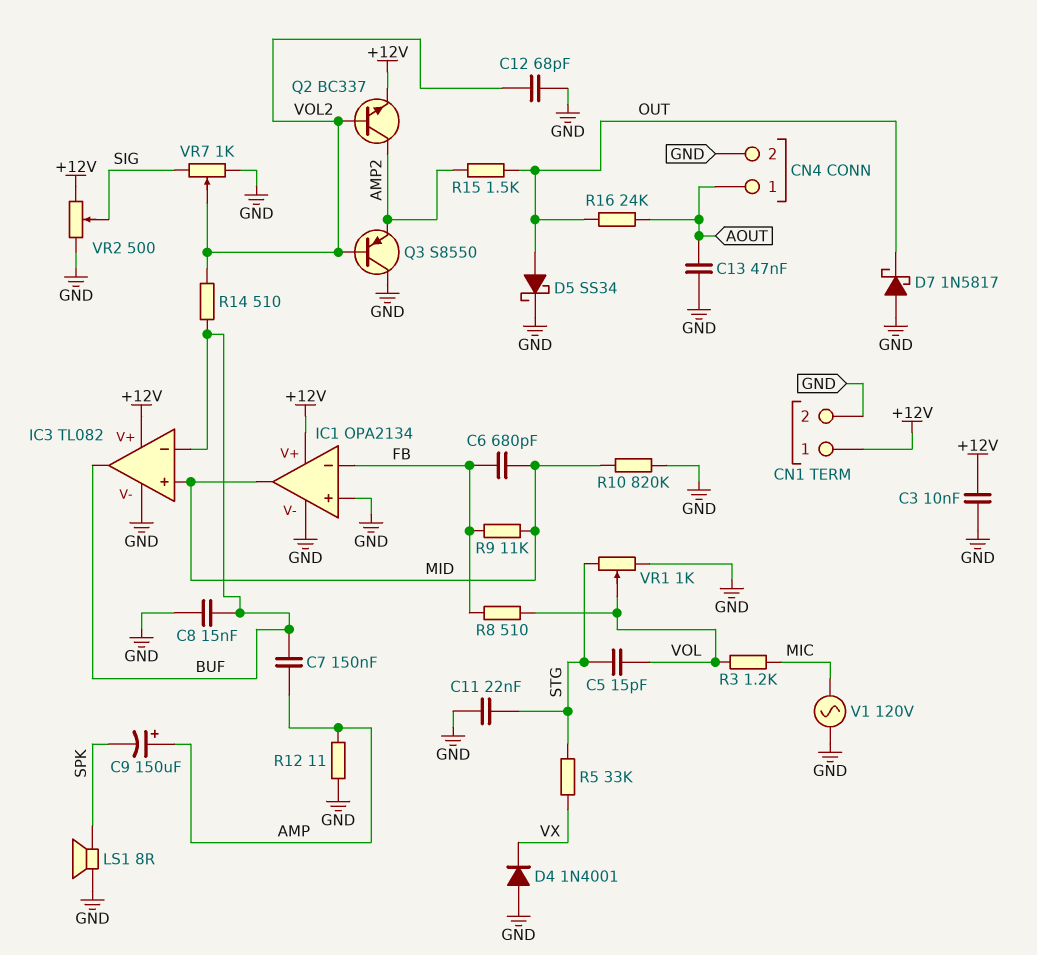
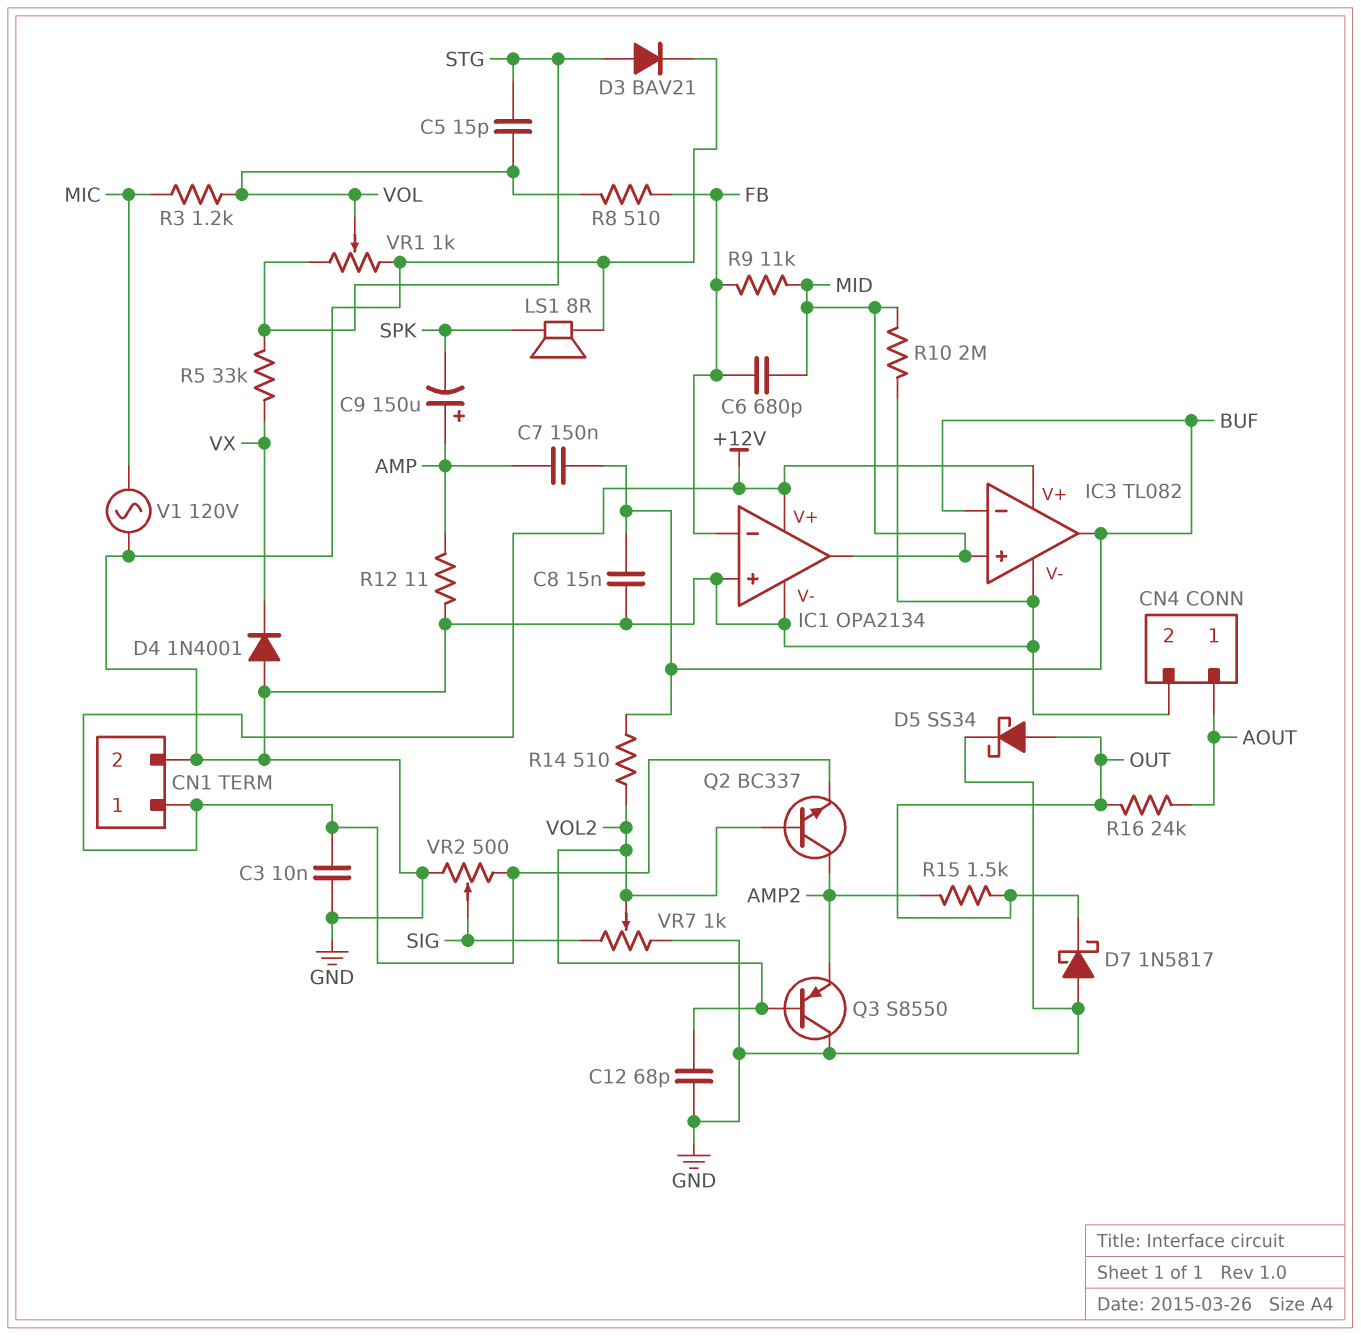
C11: 22nF (GND, STG) -> none
C13: 47nF (AOUT, GND) -> none
D3: none -> diode BAV21 (A STG, K GND)
R10: 820k (GND, MID) -> 2M (GND, MID)

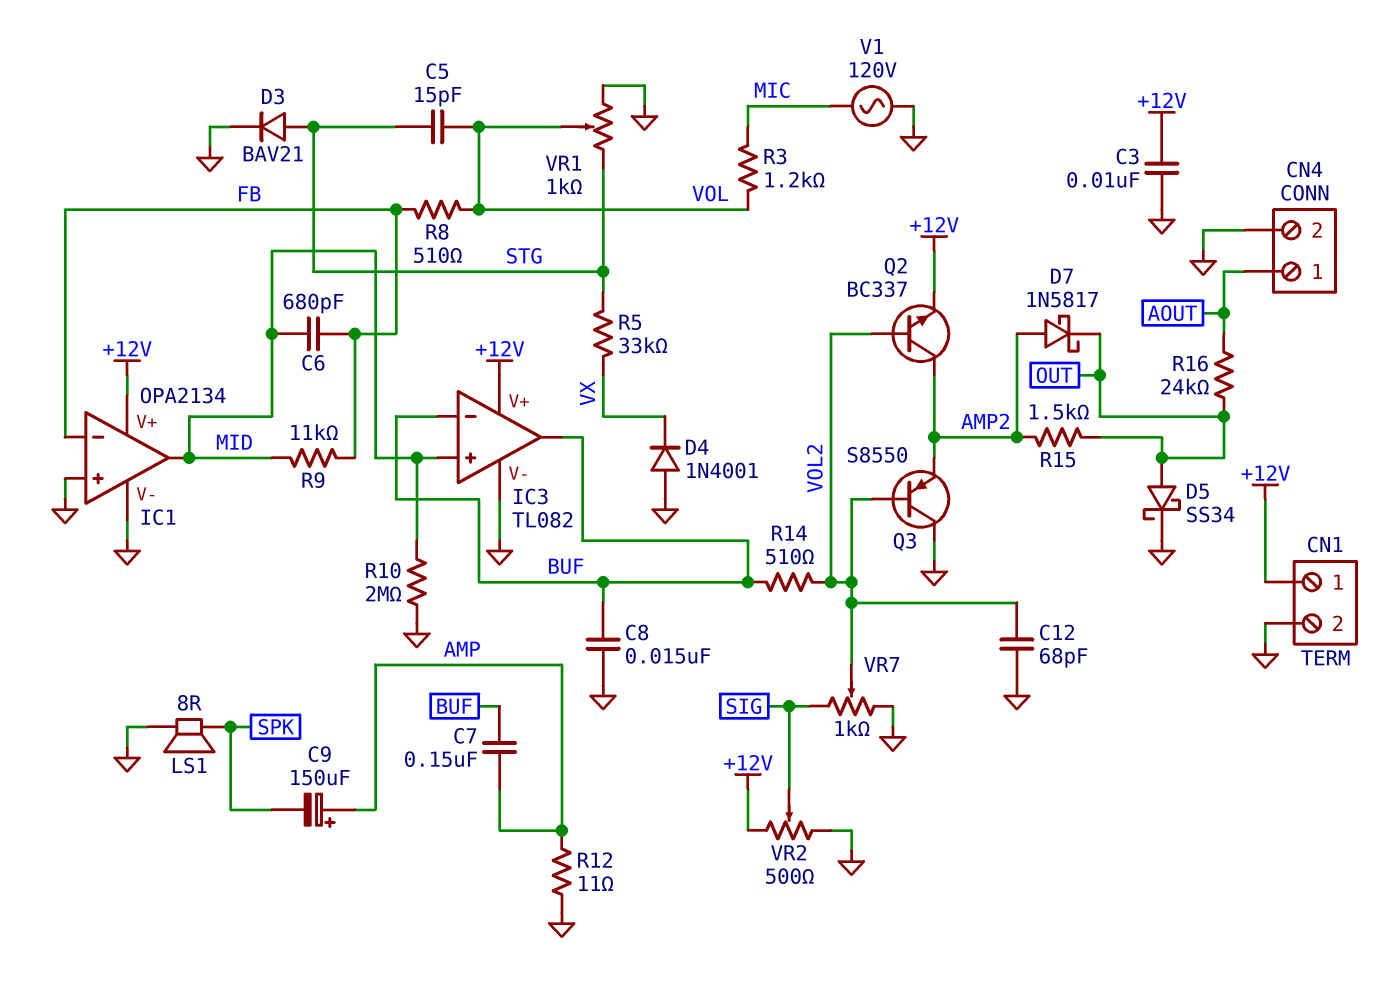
D7: schottky 1N5817 (A GND, K OUT) -> schottky 1N5817 (A AMP2, K OUT)

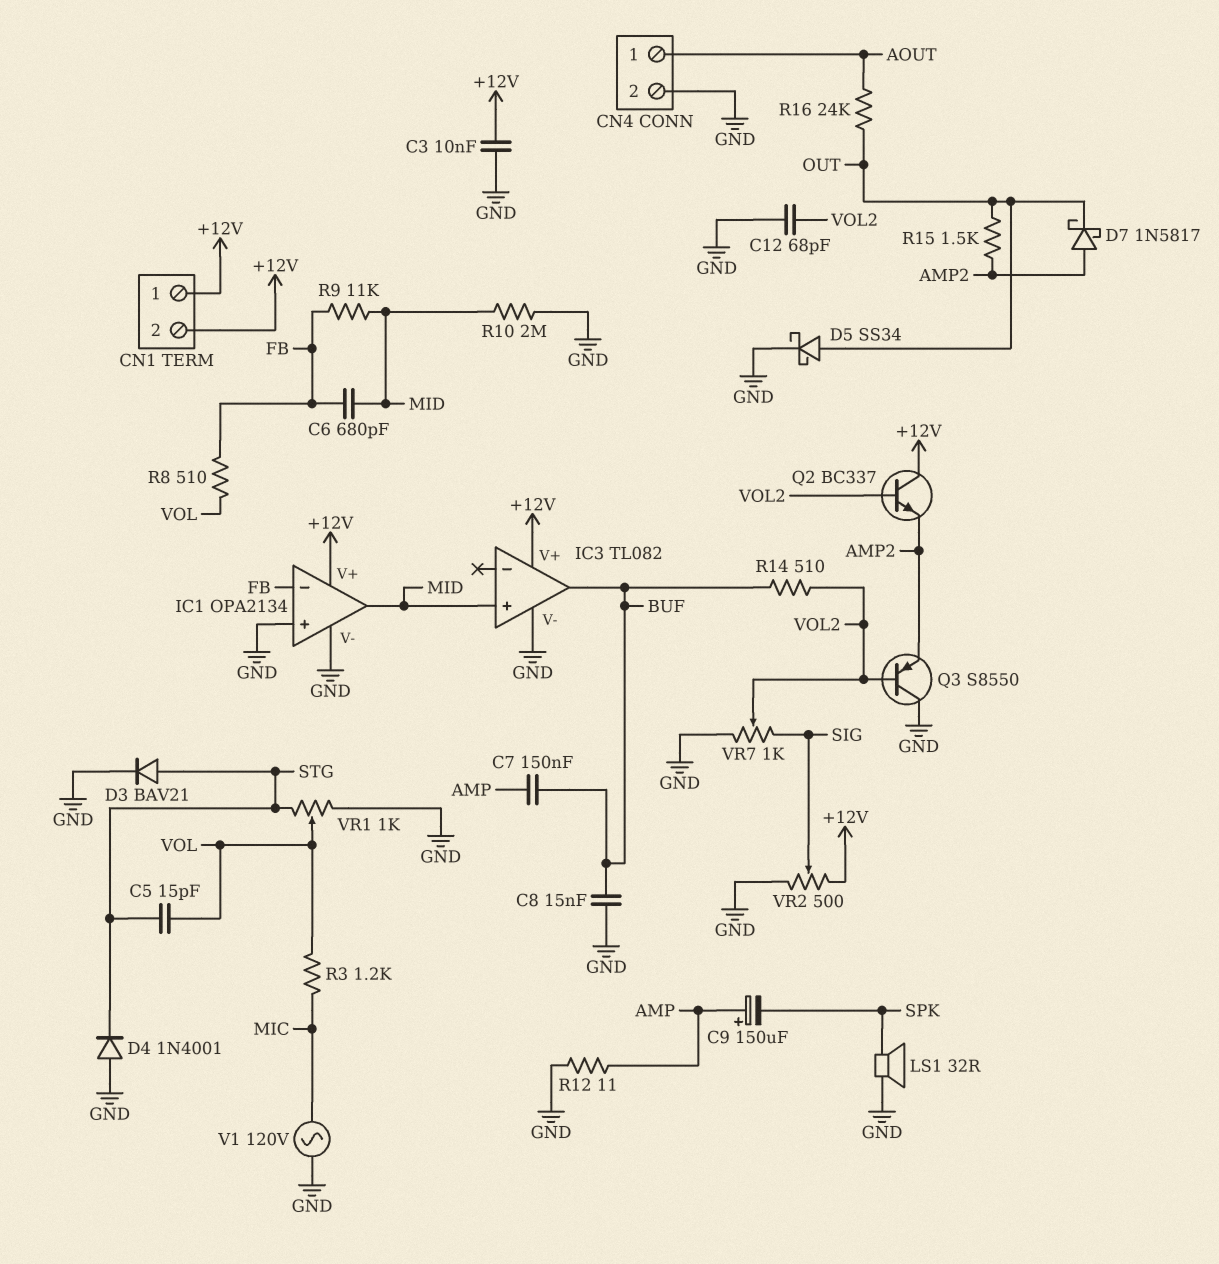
CN1 pin 2: GND -> +12V
D4: diode 1N4001 (A GND, K VX) -> diode 1N4001 (A GND, K STG)
IC3 pin in-: BUF -> none
LS1: speaker 8R (GND, SPK) -> speaker 32R (GND, SPK)
Q2: NPN BC337 (B VOL2, C AMP2, E +12V) -> NPN BC337 (B VOL2, C +12V, E AMP2)
R5: 33k (STG, VX) -> none

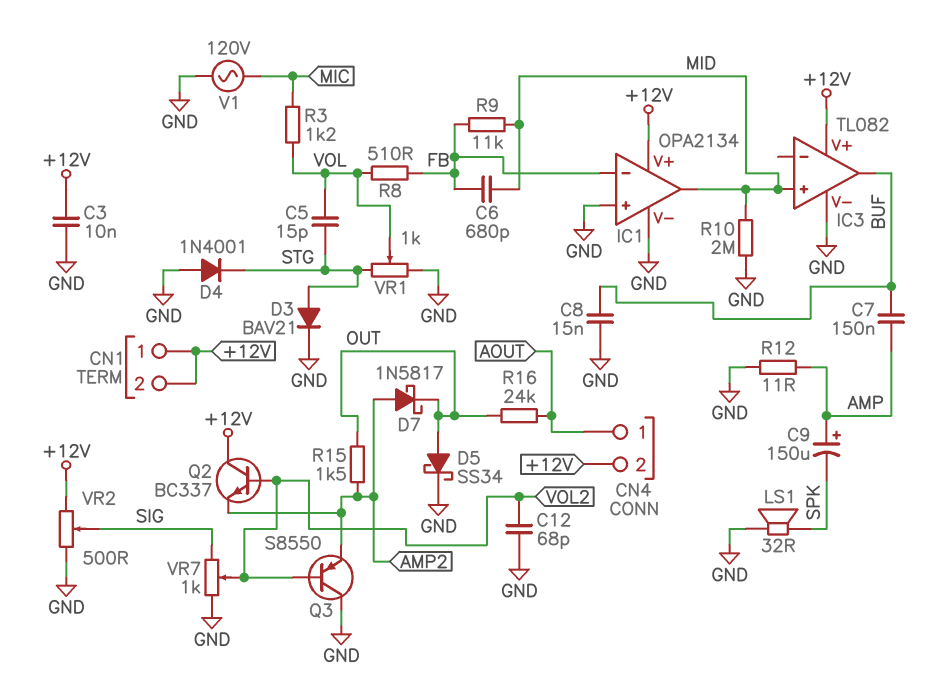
CN4 pin 2: GND -> +12V
R14: 510 (BUF, VOL2) -> none

